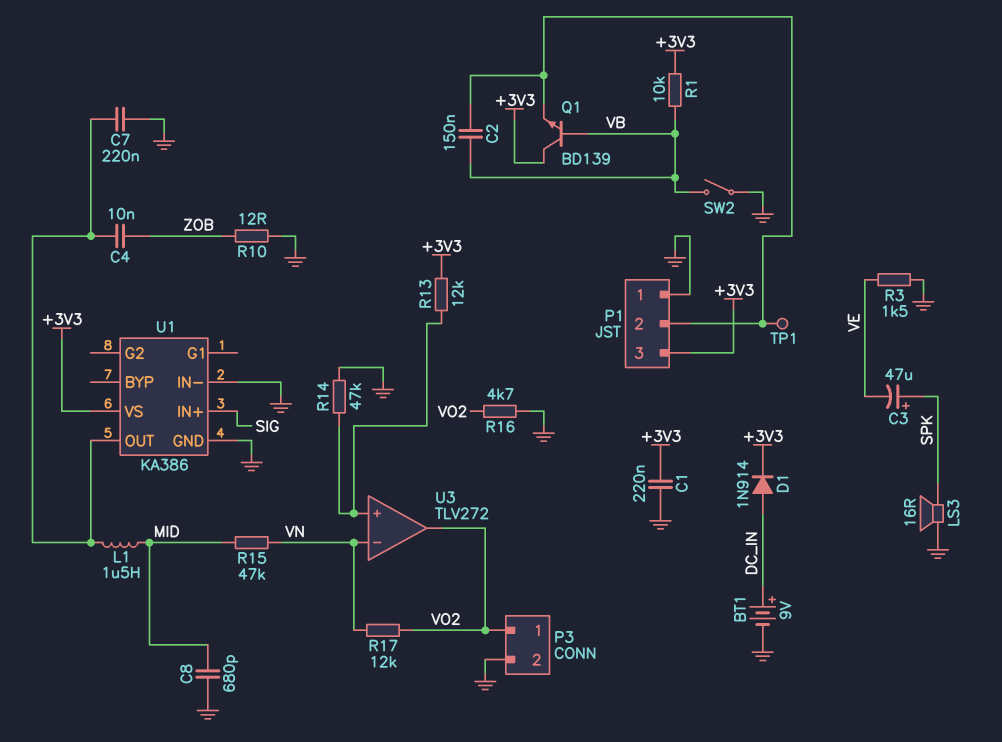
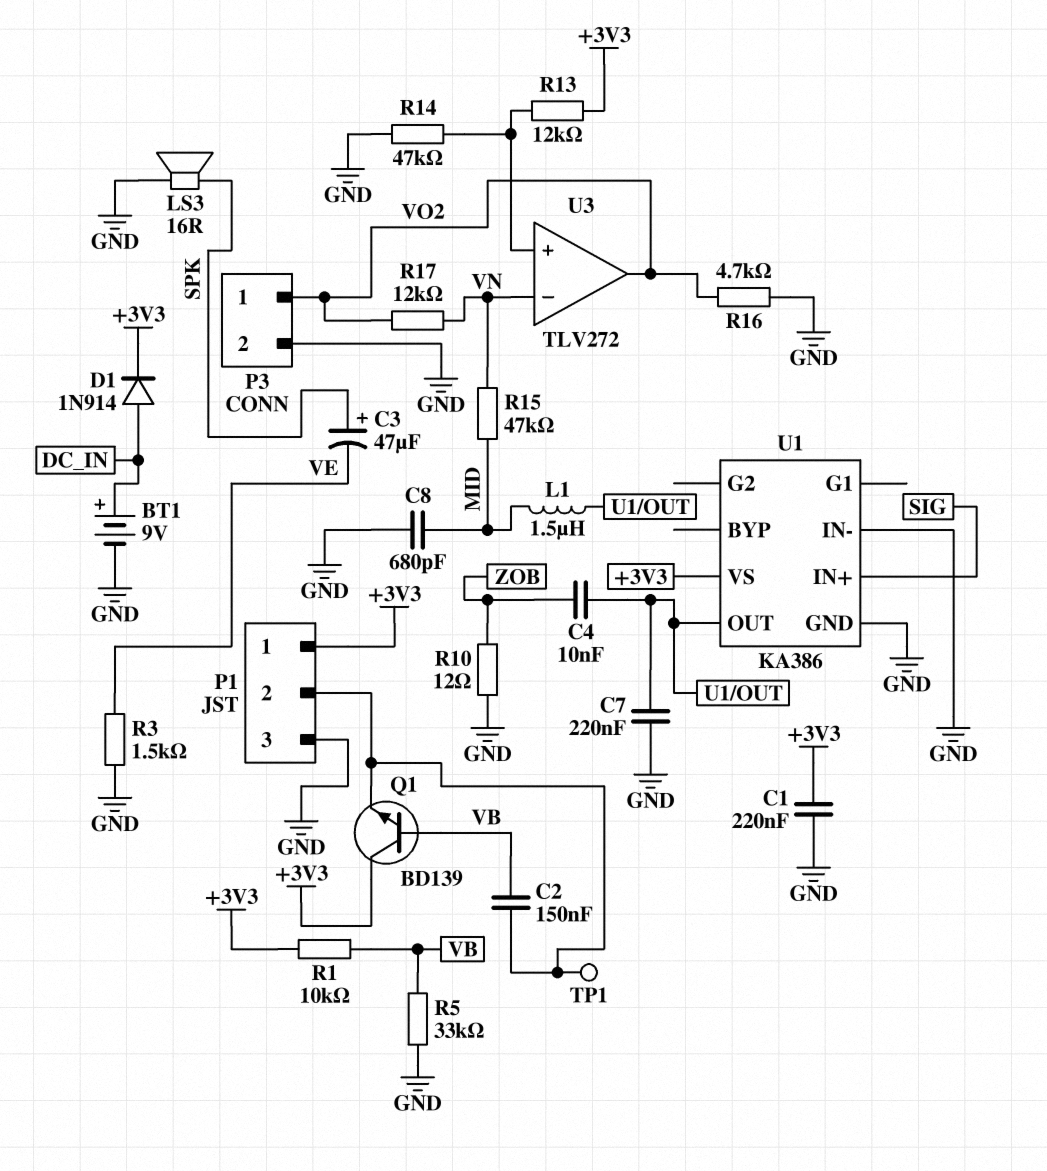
P1 pin 1: GND -> +3V3
P1 pin 3: +3V3 -> GND
R5: none -> 33k (GND, VB)
SW2: switch (GND, VB) -> none

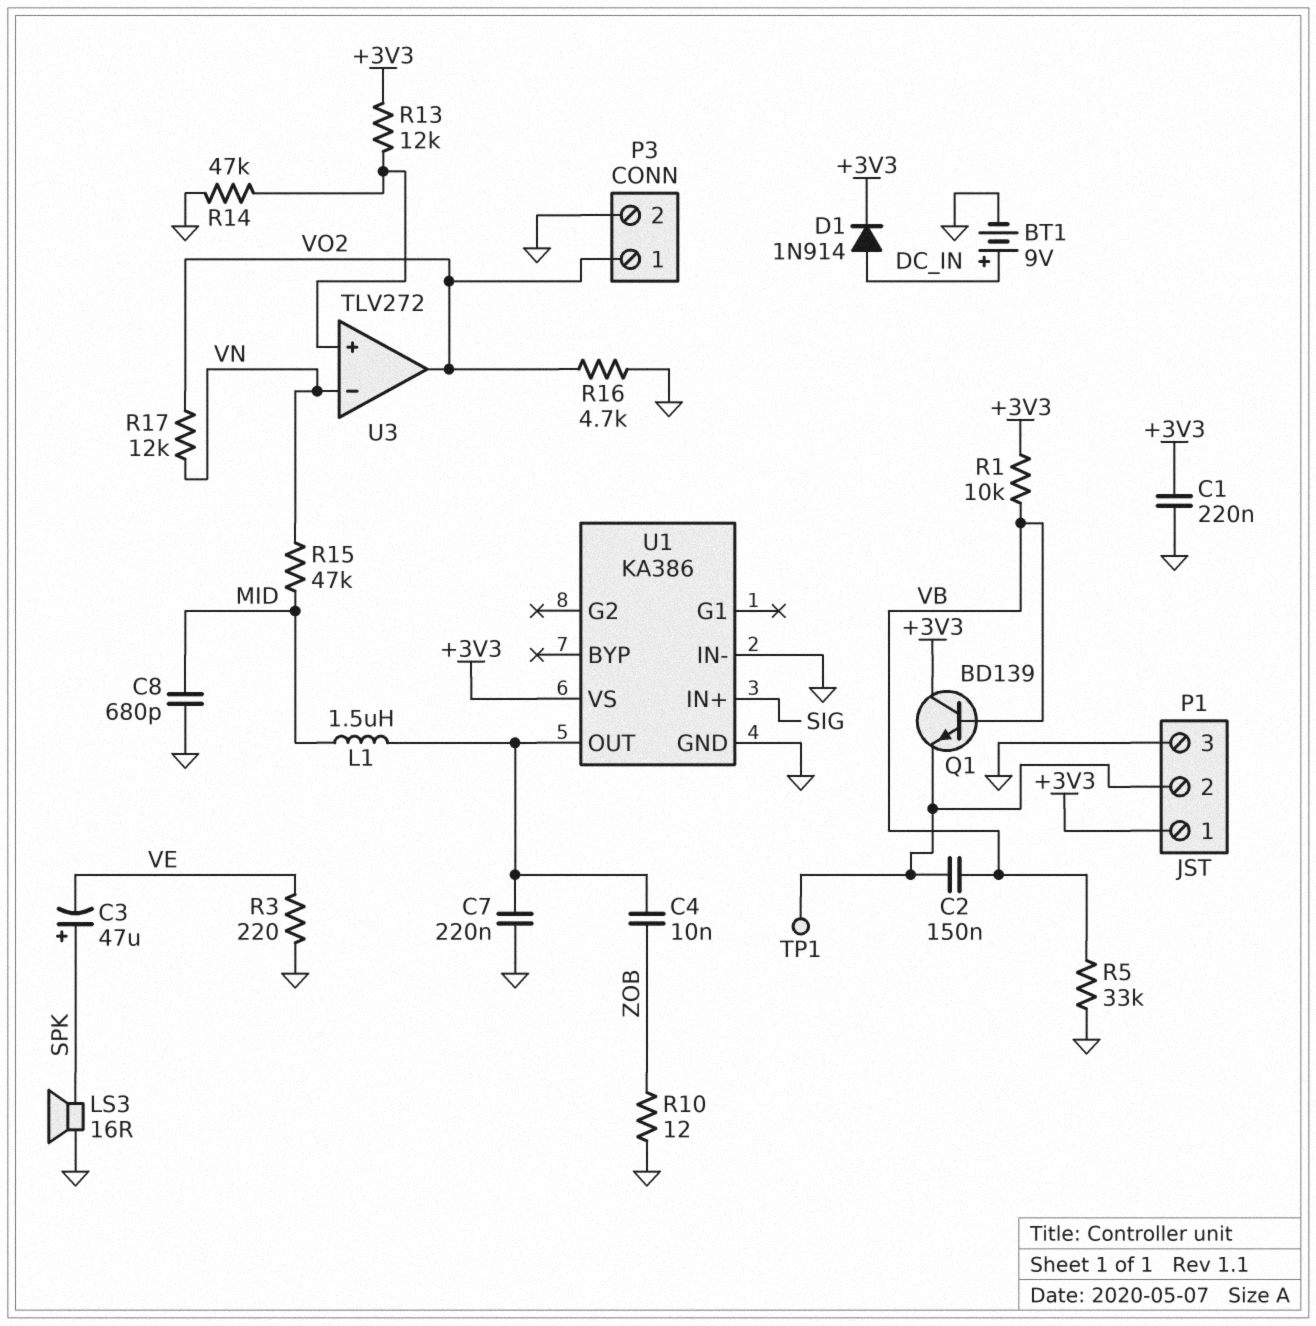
R3: 1.5k (GND, VE) -> 220 (GND, VE)

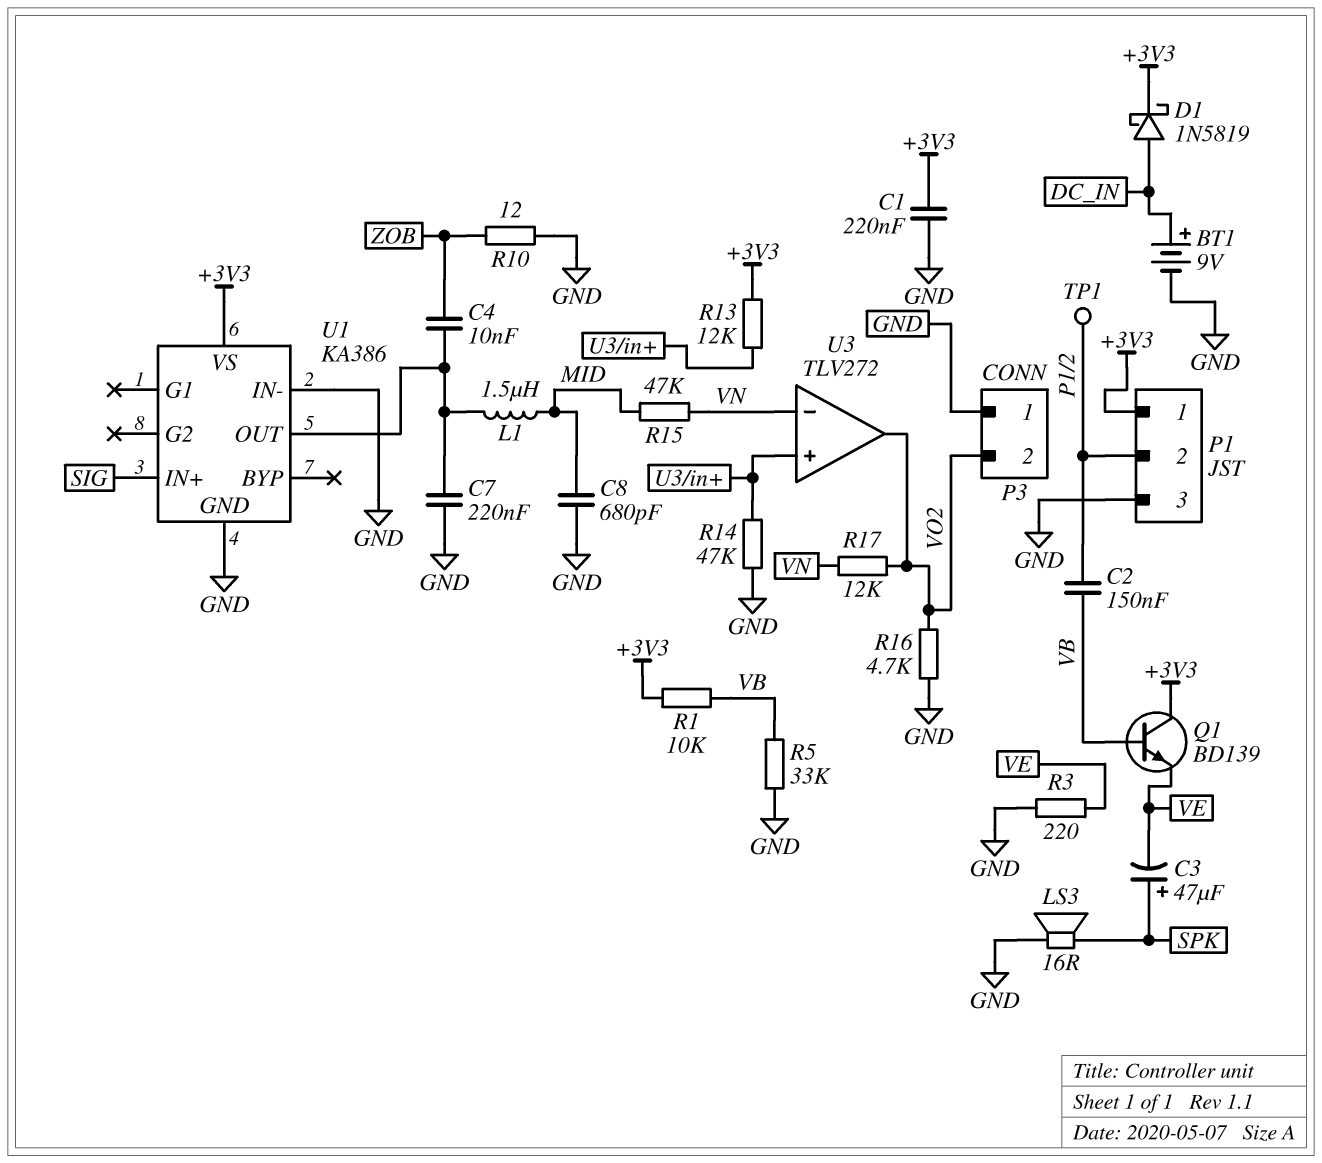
D1: diode 1N914 (A DC_IN, K +3V3) -> schottky 1N5819 (A DC_IN, K +3V3)
P3 pin 1: VO2 -> GND
P3 pin 2: GND -> VO2
Q1: NPN BD139 (B VB, C +3V3, E P1/2) -> NPN BD139 (B VB, C +3V3, E VE)

